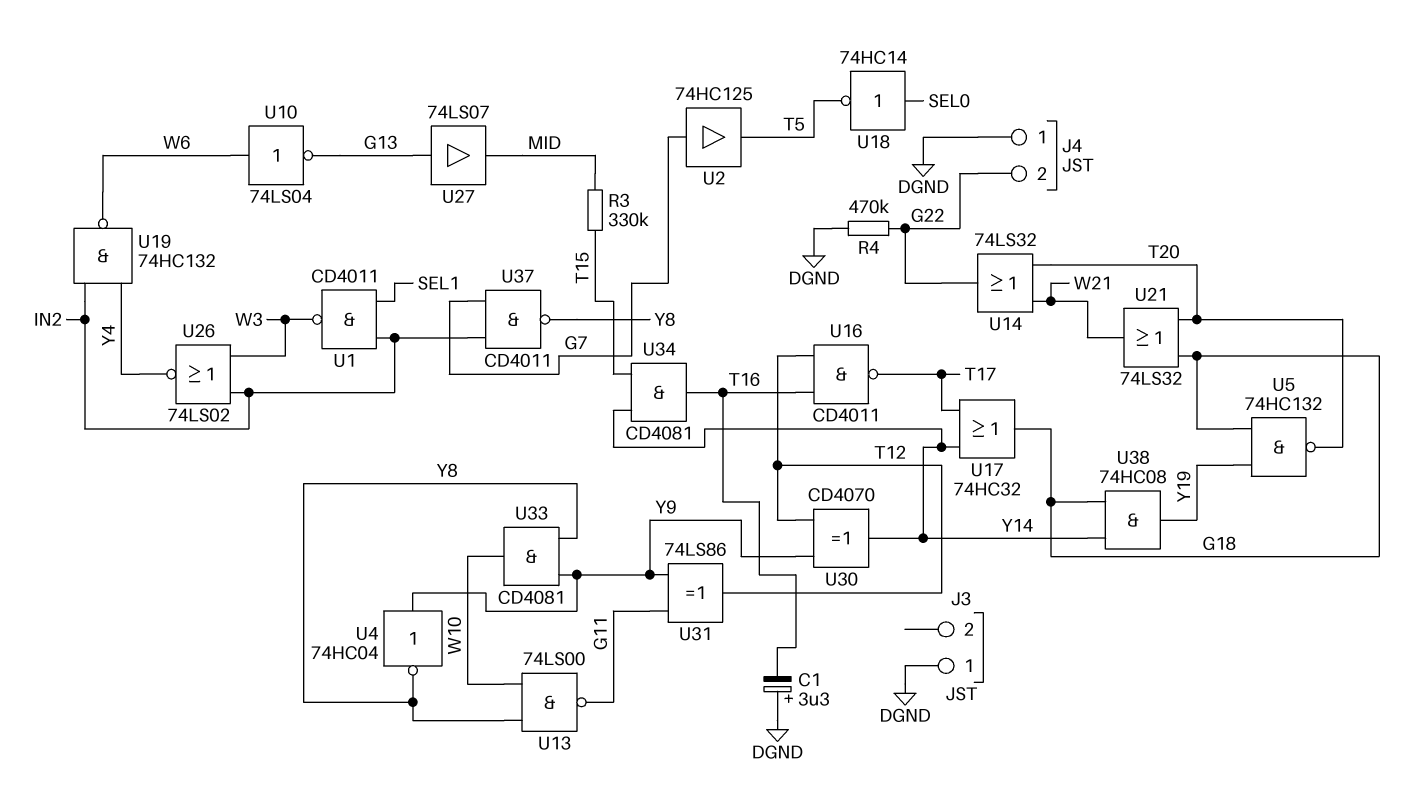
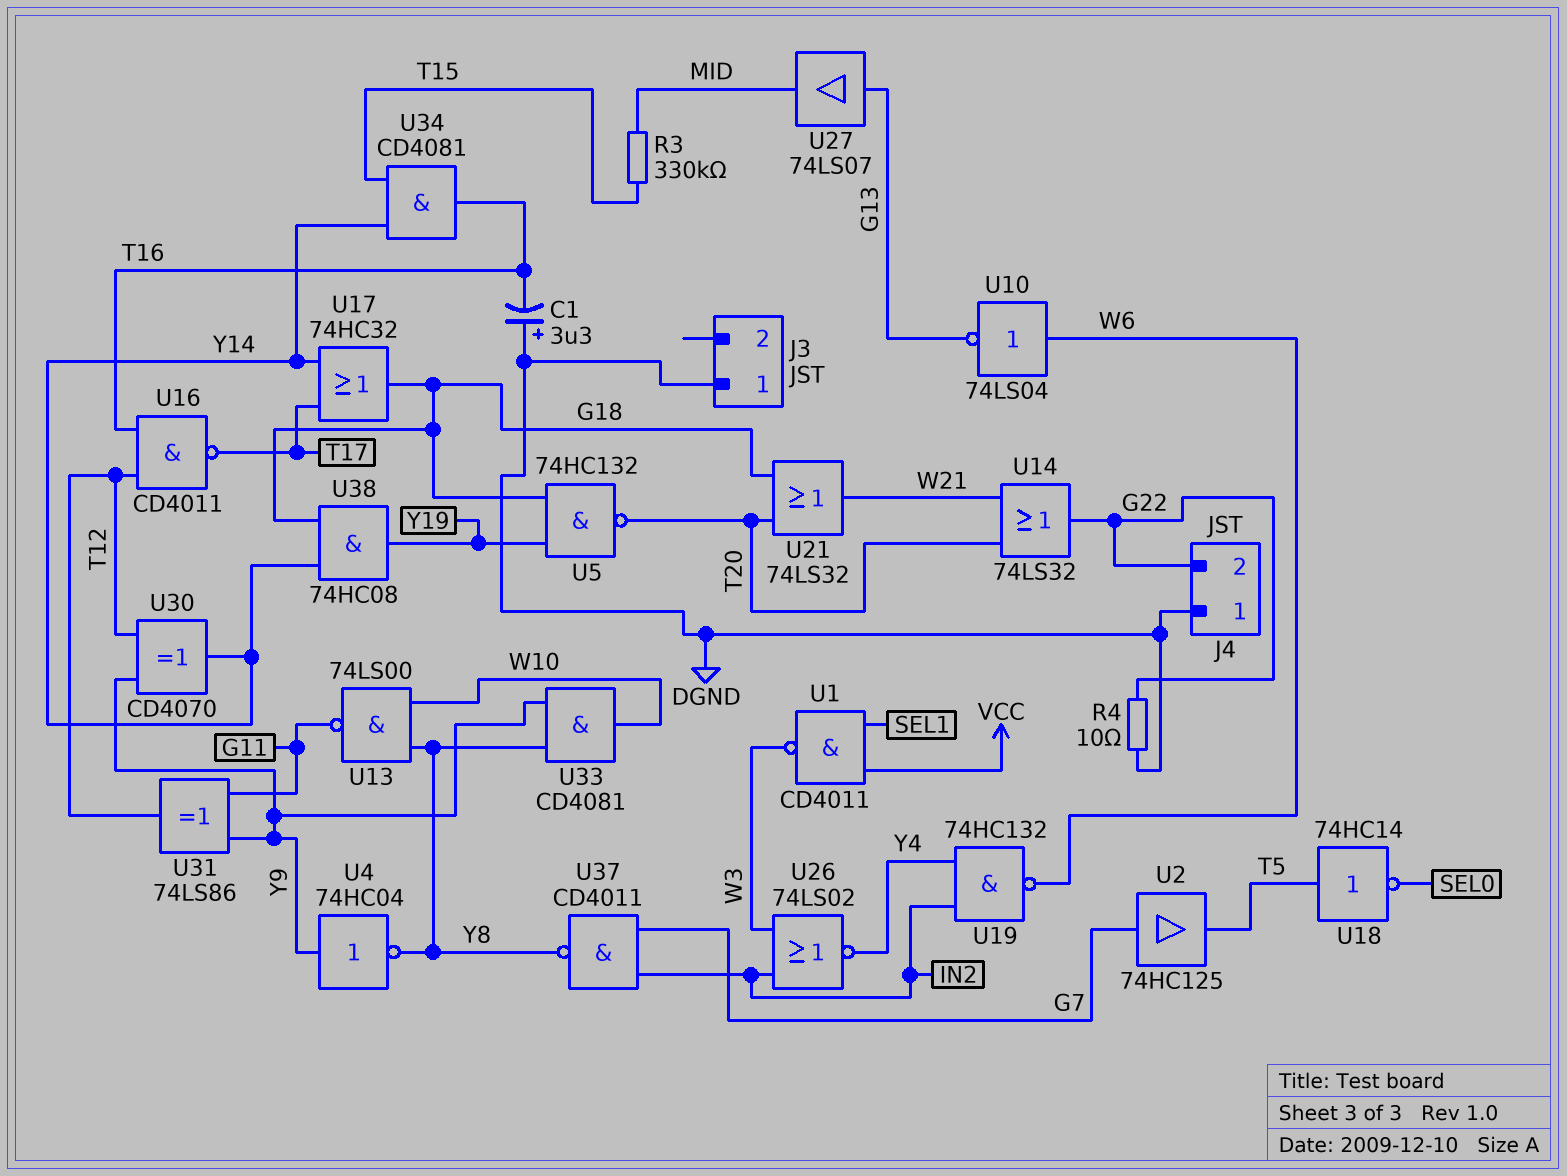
R4: 470k (DGND, G22) -> 10 (DGND, G22)
U1: NAND CD4011 (in IN2, in SEL1, out W3) -> NAND CD4011 (in SEL1, in VCC, out W3)
U18: NOT 74HC14 (in SEL0, out T5) -> NOT 74HC14 (in T5, out SEL0)

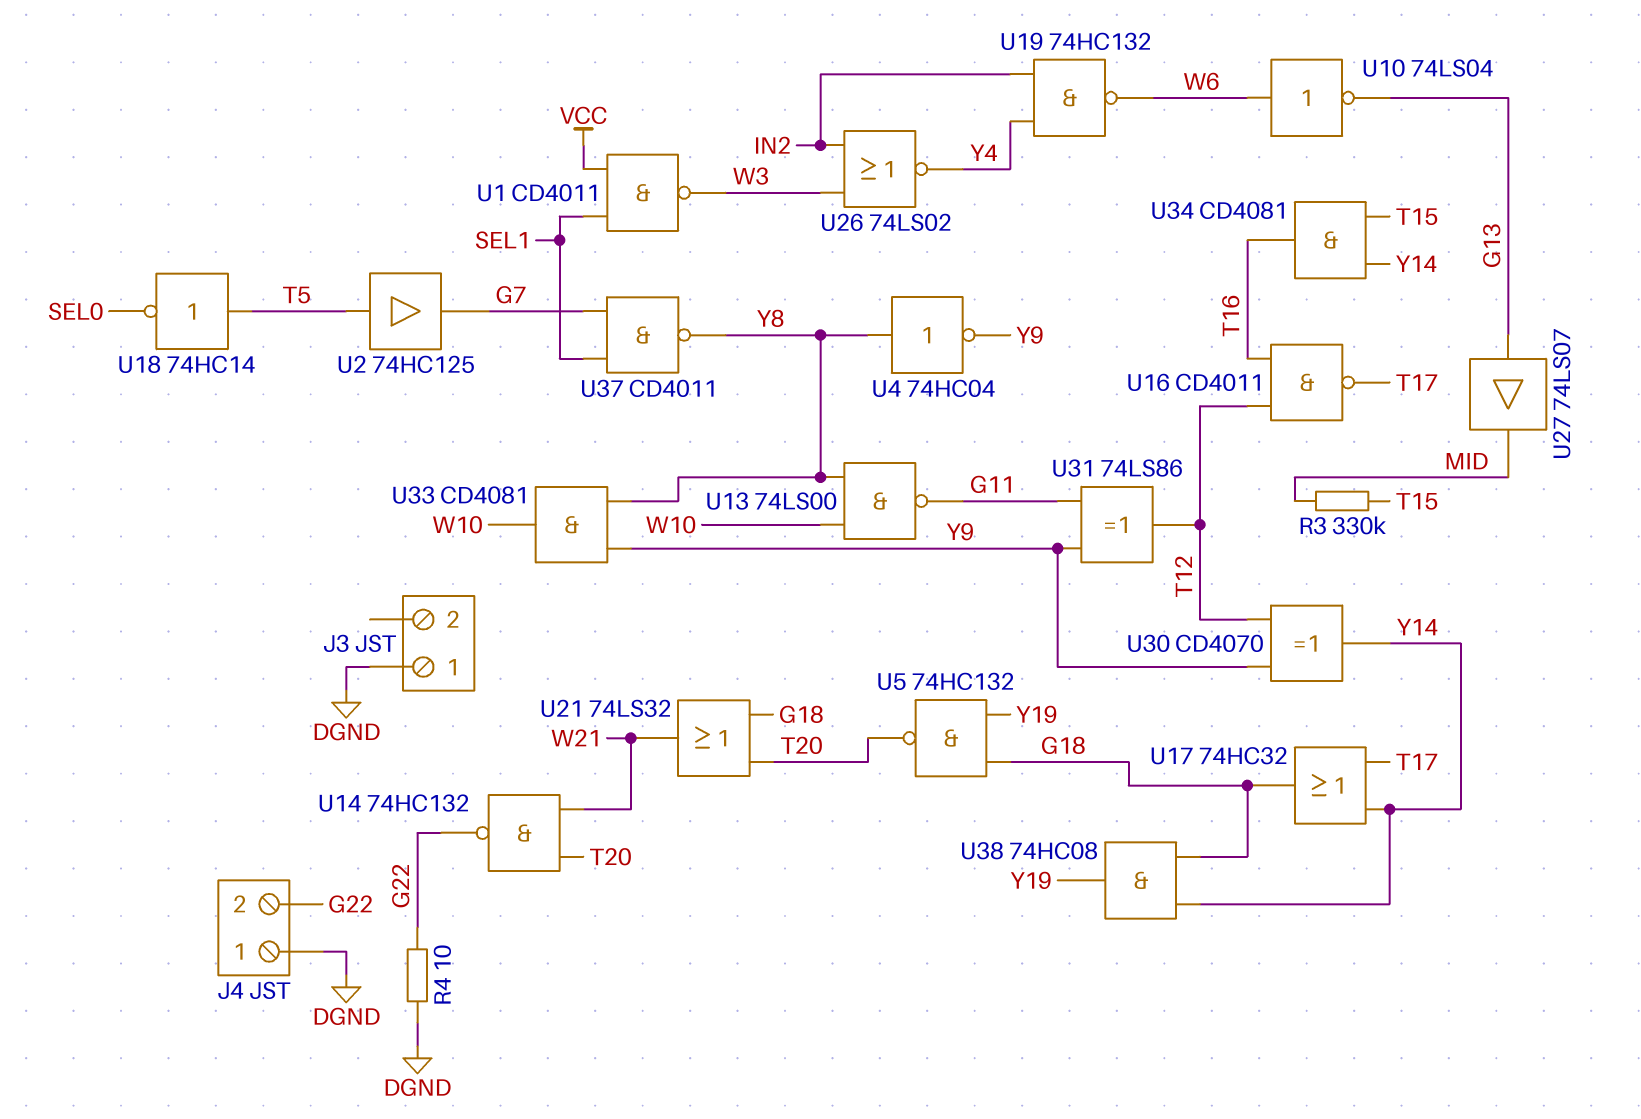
C1: 3.3uF (plus DGND, minus T16) -> none
U2: buffer 74HC125 (in G7, out T5) -> buffer 74HC125 (in T5, out G7)
U4: NOT 74HC04 (in Y9, out Y8) -> NOT 74HC04 (in Y8, out Y9)
U14: OR 74LS32 (in T20, in W21, out G22) -> NAND 74HC132 (in T20, in W21, out G22)
U37: NAND CD4011 (in G7, in IN2, out Y8) -> NAND CD4011 (in G7, in SEL1, out Y8)

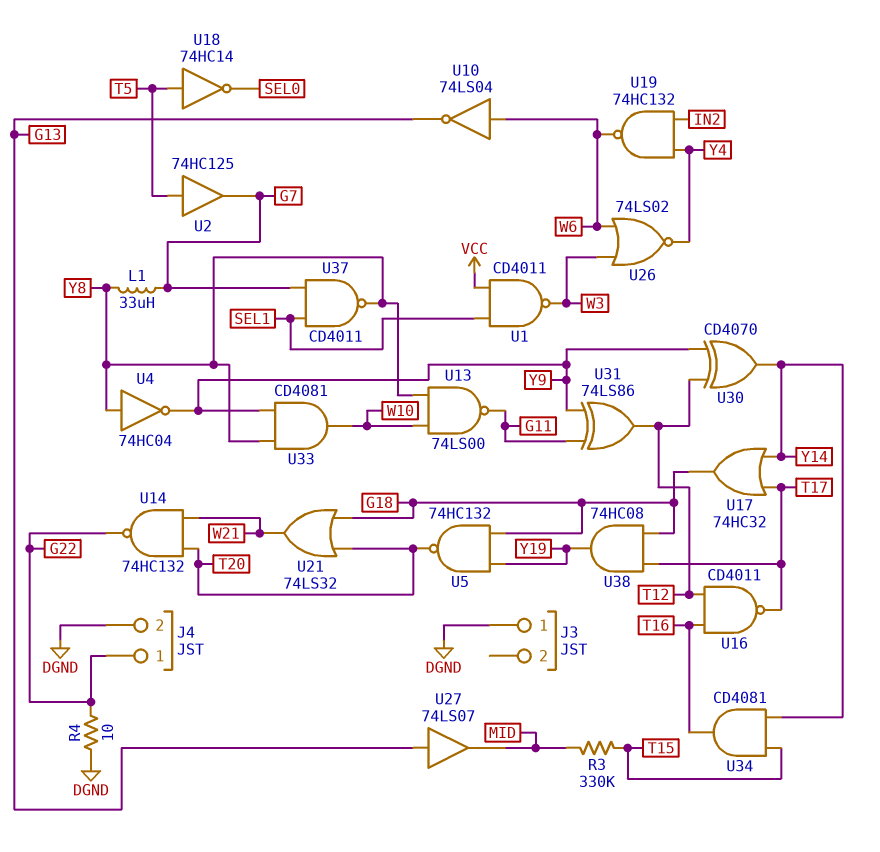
J4 pin 1: DGND -> G22
J4 pin 2: G22 -> DGND
L1: none -> 33uH (G7, Y8)
U26: NOR 74LS02 (in IN2, in W3, out Y4) -> NOR 74LS02 (in W3, in W6, out Y4)
U38: AND 74HC08 (in G18, in Y14, out Y19) -> AND 74HC08 (in G18, in T17, out Y19)

